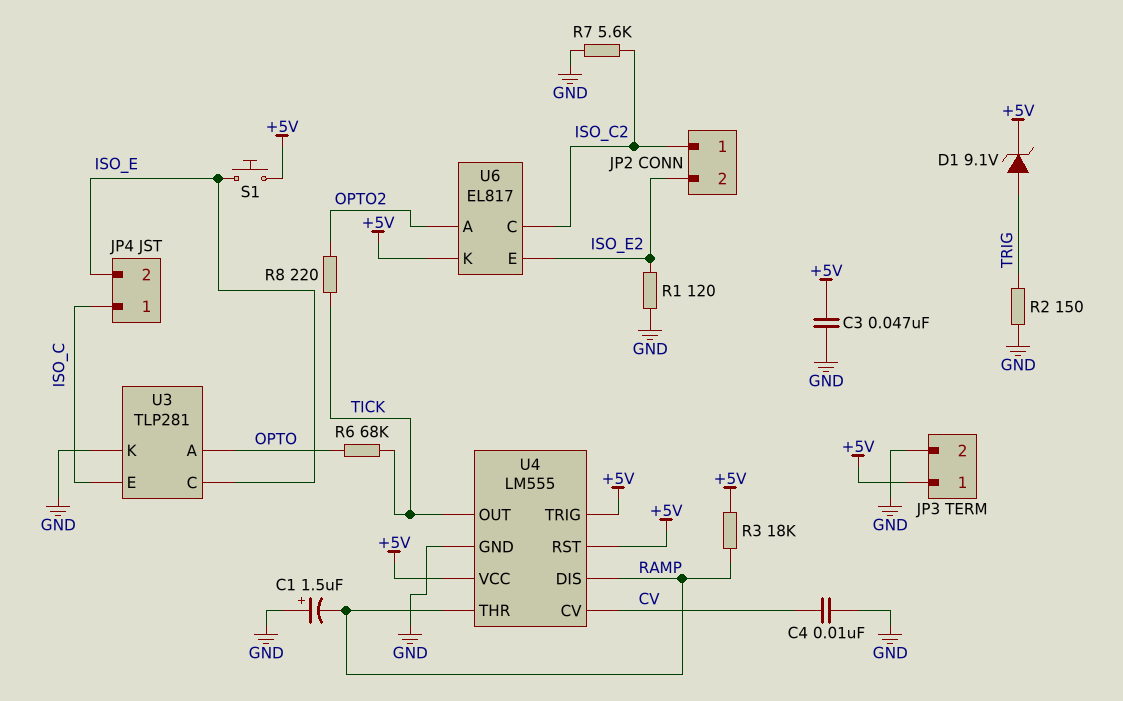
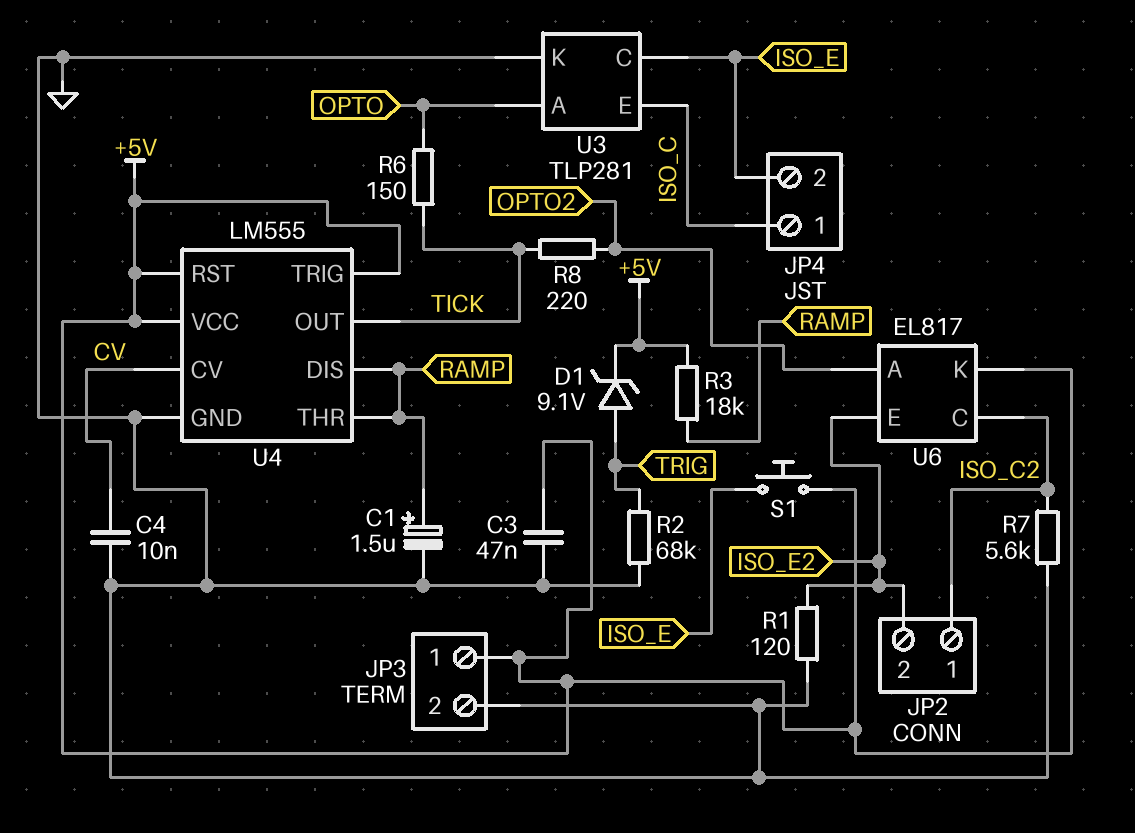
C1: 1.5uF (plus GND, minus RAMP) -> 1.5uF (plus RAMP, minus GND)
R2: 150 (GND, TRIG) -> 68k (GND, TRIG)
R6: 68k (OPTO, TICK) -> 150 (OPTO, TICK)

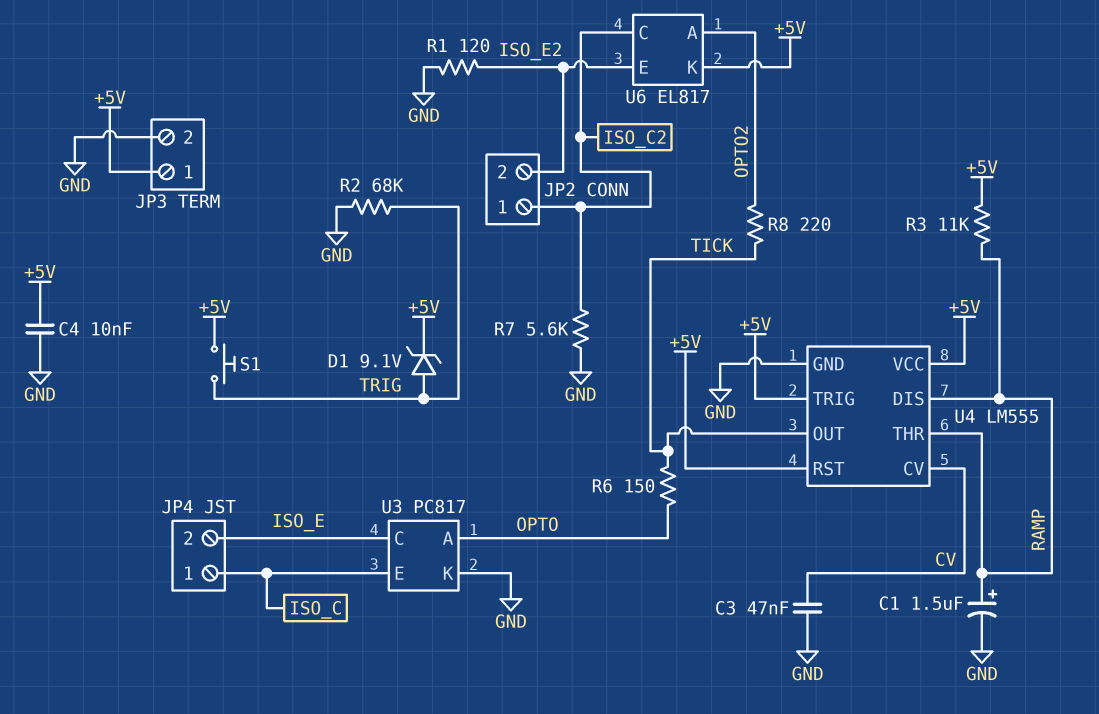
C3: 47nF (+5V, GND) -> 47nF (CV, GND)
C4: 10nF (CV, GND) -> 10nF (+5V, GND)
R3: 18k (+5V, RAMP) -> 11k (+5V, RAMP)
S1: button (+5V, ISO_E) -> button (+5V, TRIG)
U3: TLP281 -> PC817

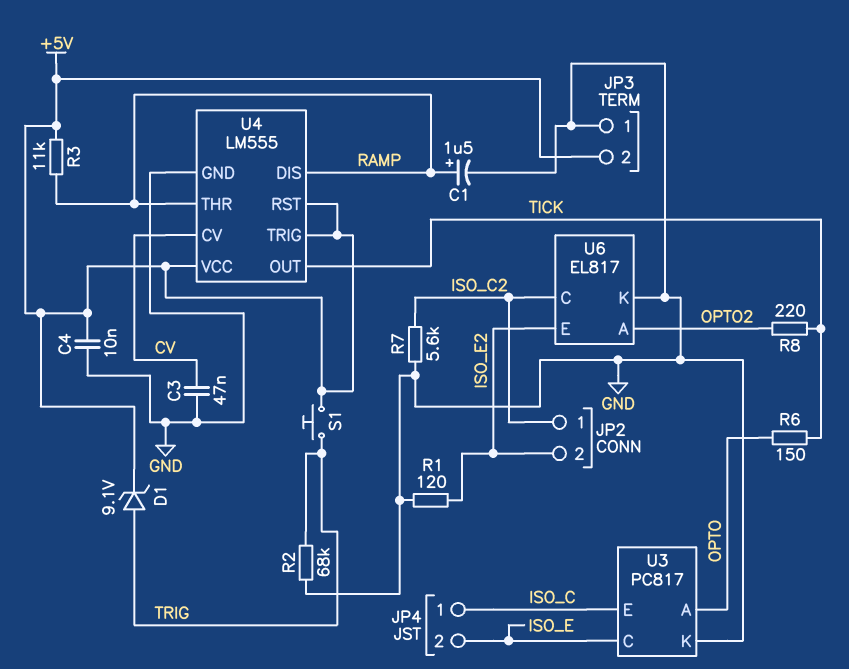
JP3 pin 1: +5V -> GND
JP3 pin 2: GND -> +5V
U6 pin K: +5V -> GND

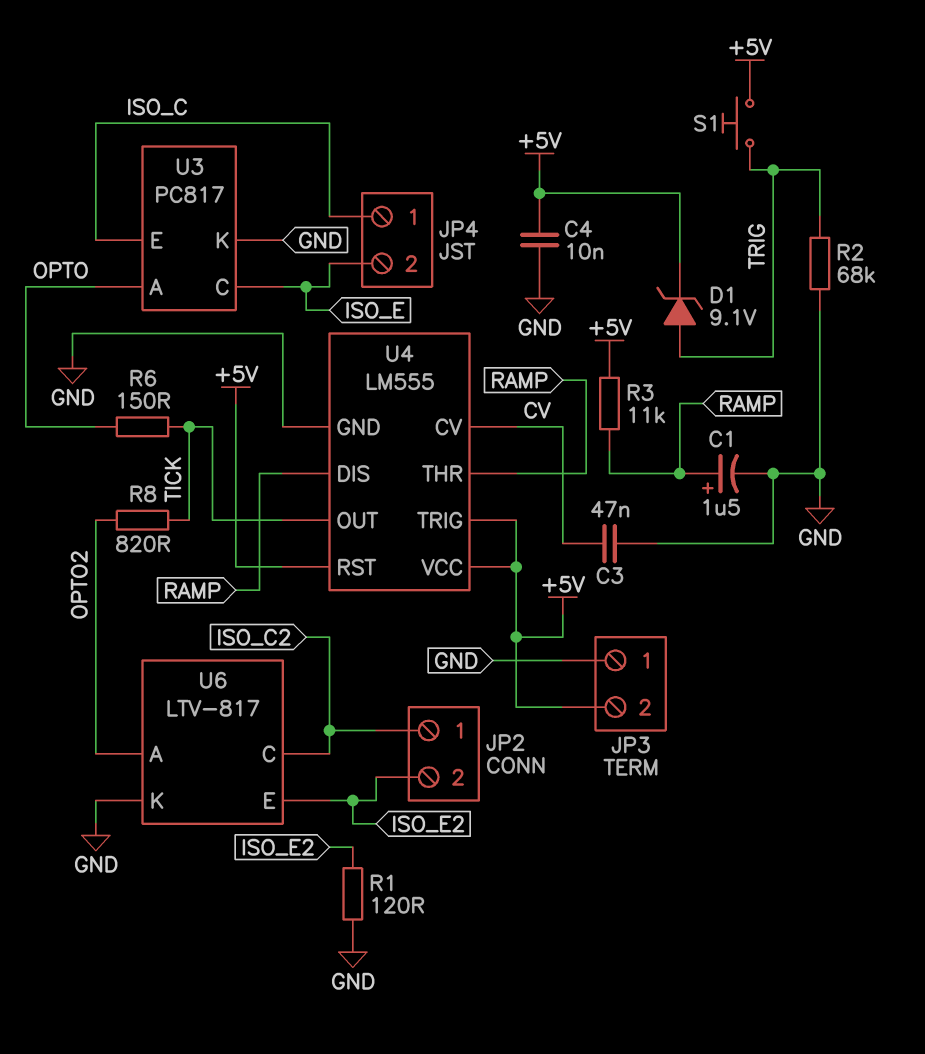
R7: 5.6k (GND, ISO_C2) -> none
R8: 220 (OPTO2, TICK) -> 820 (OPTO2, TICK)
U6: EL817 -> LTV-817

